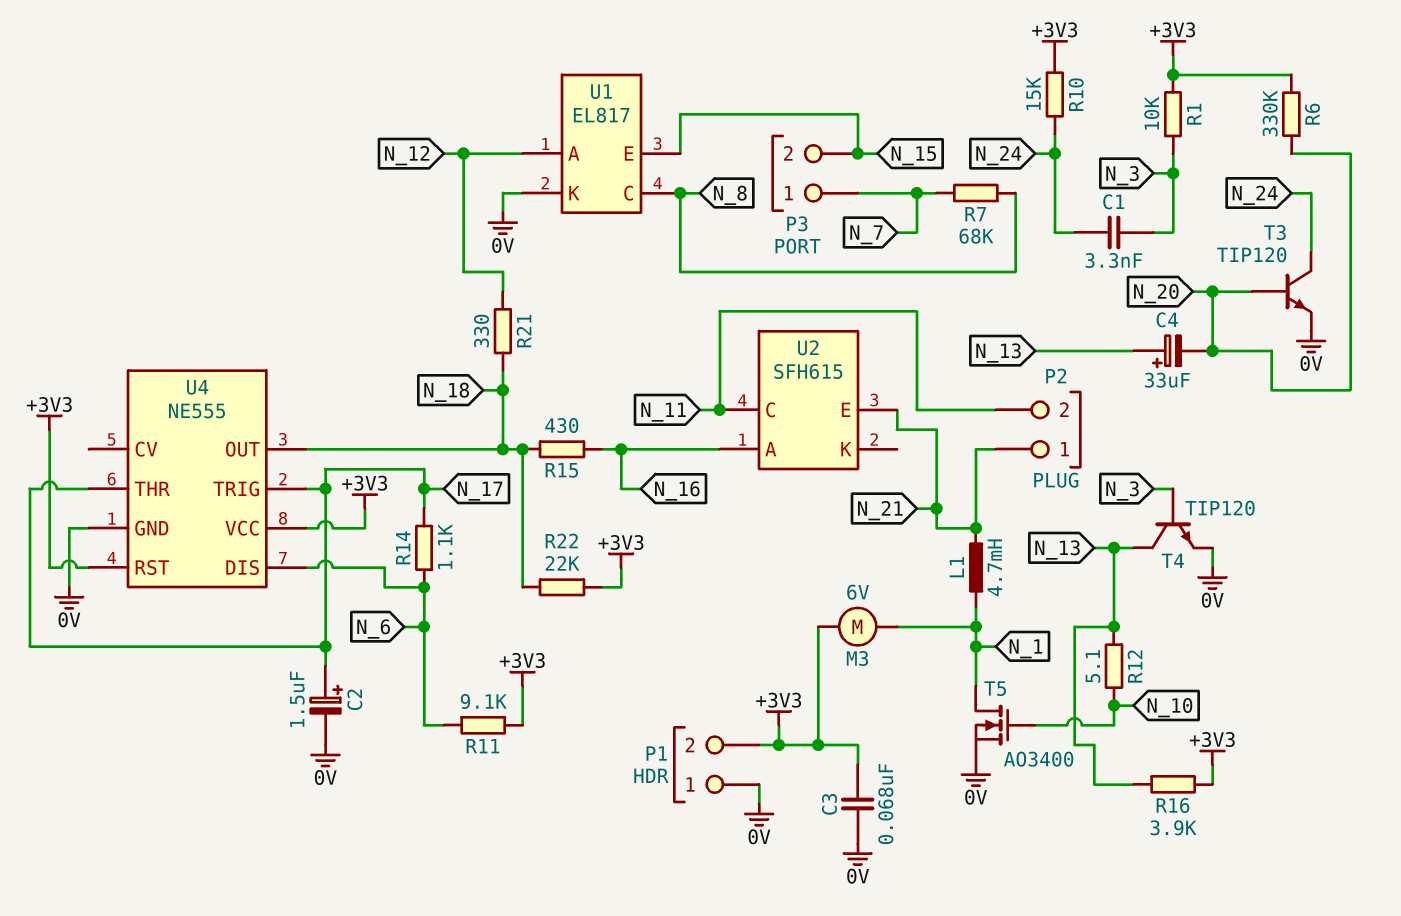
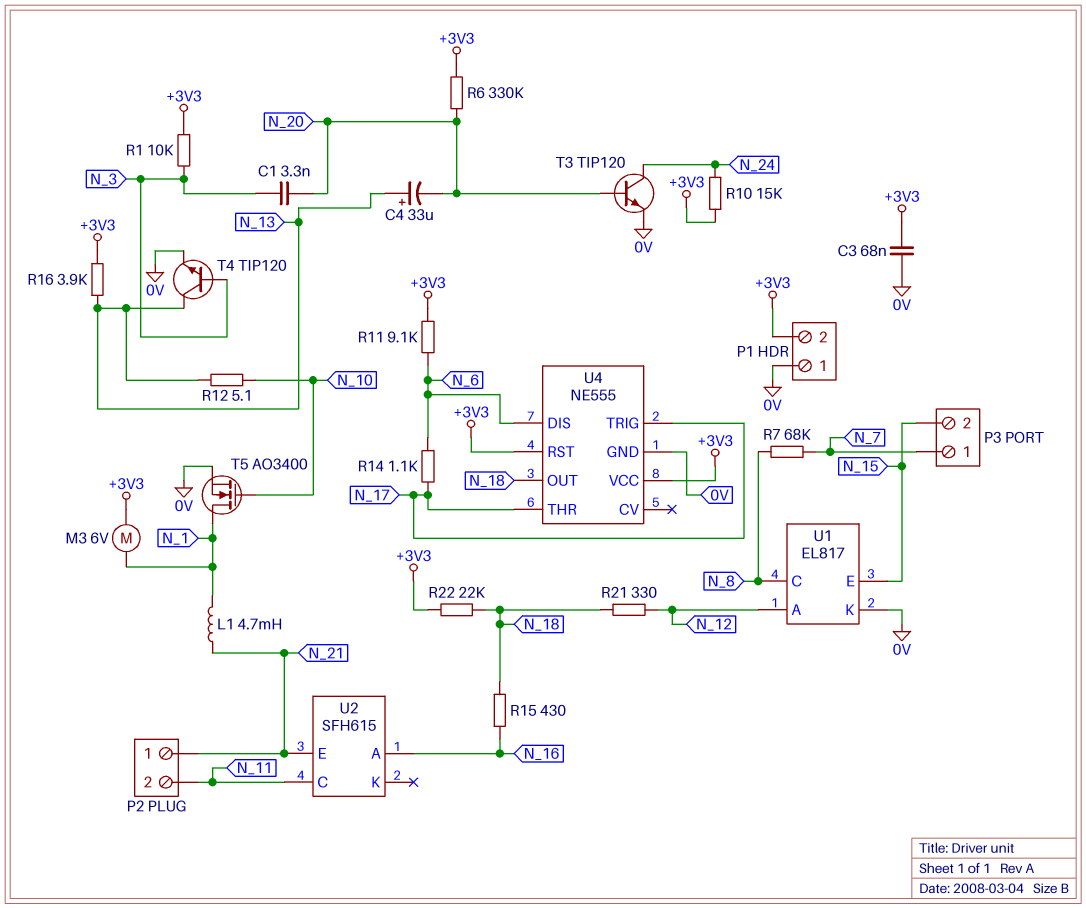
C1: 3.3nF (N_3, N_24) -> 3.3nF (N_3, N_20)
C2: 1.5uF (plus N_17, minus 0V) -> none

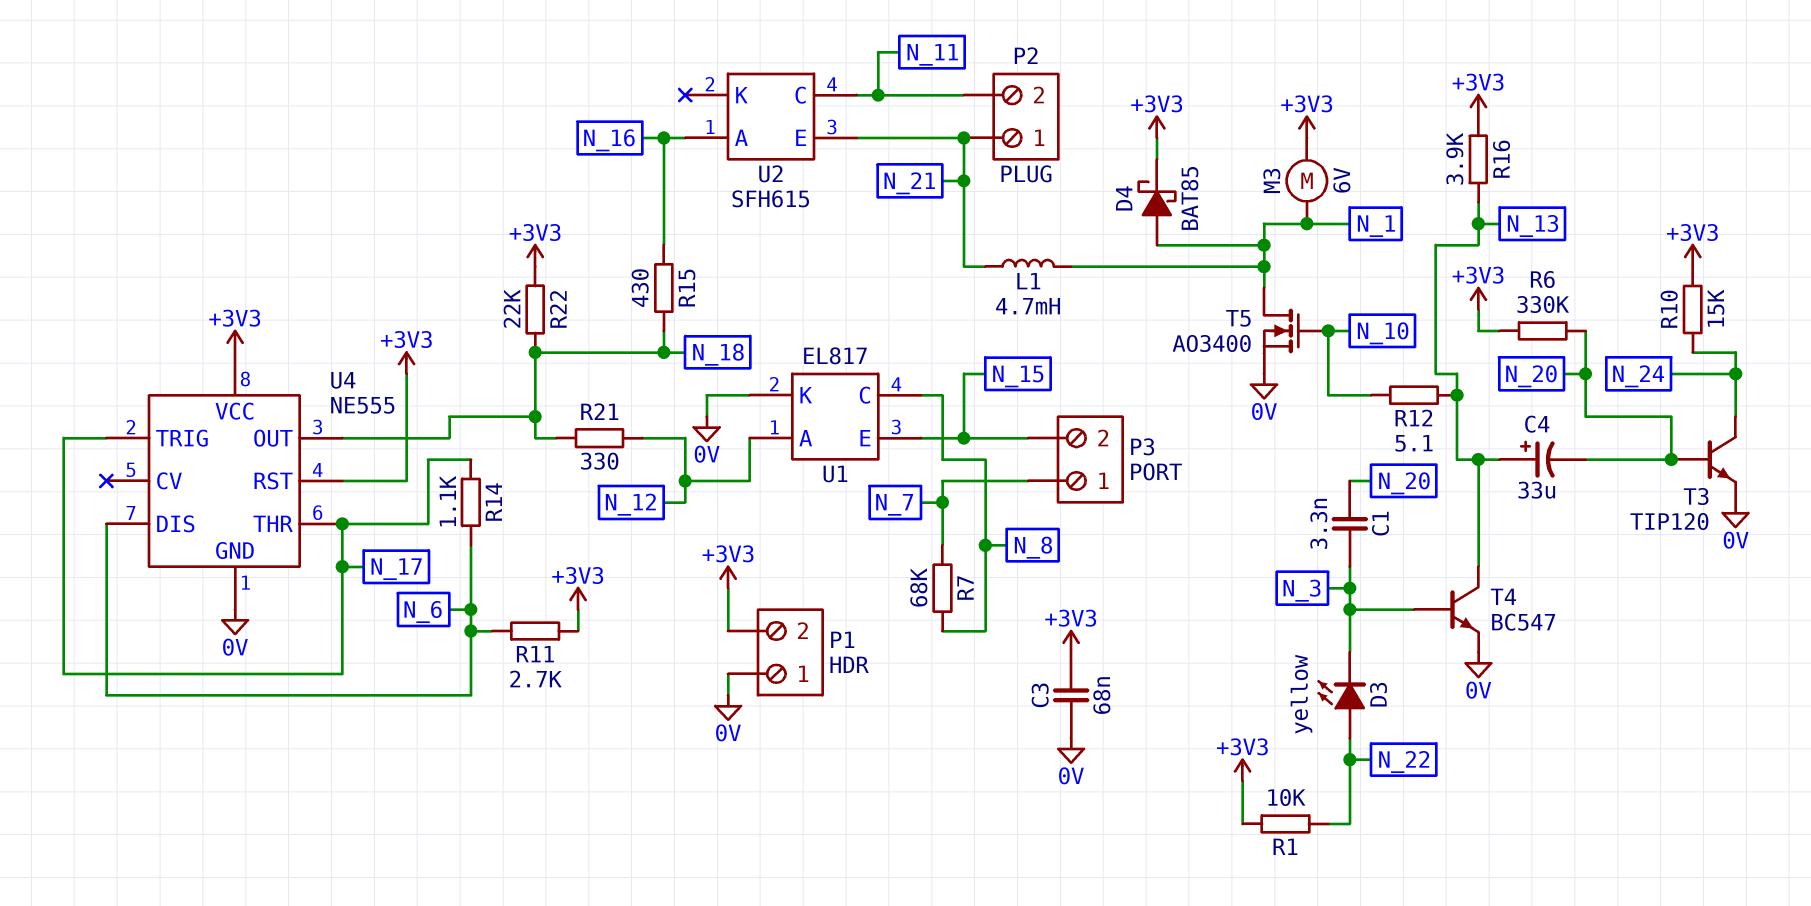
D3: none -> LED yellow (A N_22, K N_3)
D4: none -> schottky BAT85 (A N_1, K +3V3)
R1: 10k (+3V3, N_3) -> 10k (+3V3, N_22)
R11: 9.1k (+3V3, N_6) -> 2.7k (+3V3, N_6)
T4: NPN TIP120 (B N_3, C N_13, E 0V) -> NPN BC547 (B N_3, C N_13, E 0V)

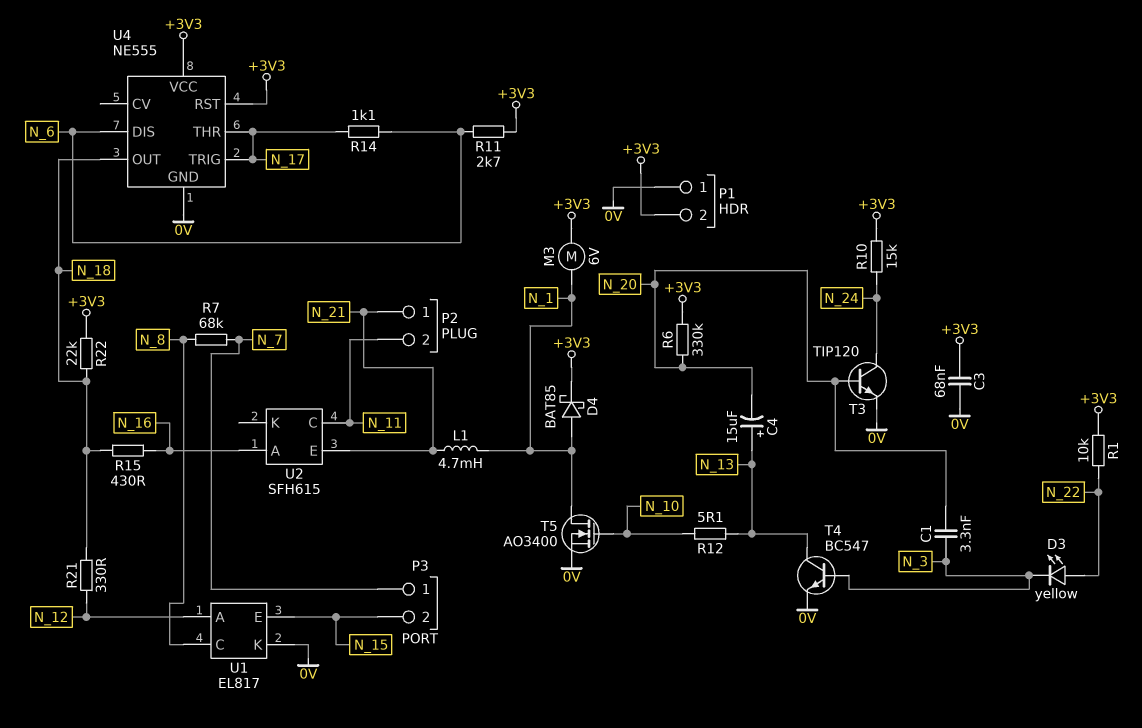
C4: 33uF (plus N_13, minus N_20) -> 15uF (plus N_13, minus N_20)
R16: 3.9k (+3V3, N_13) -> none

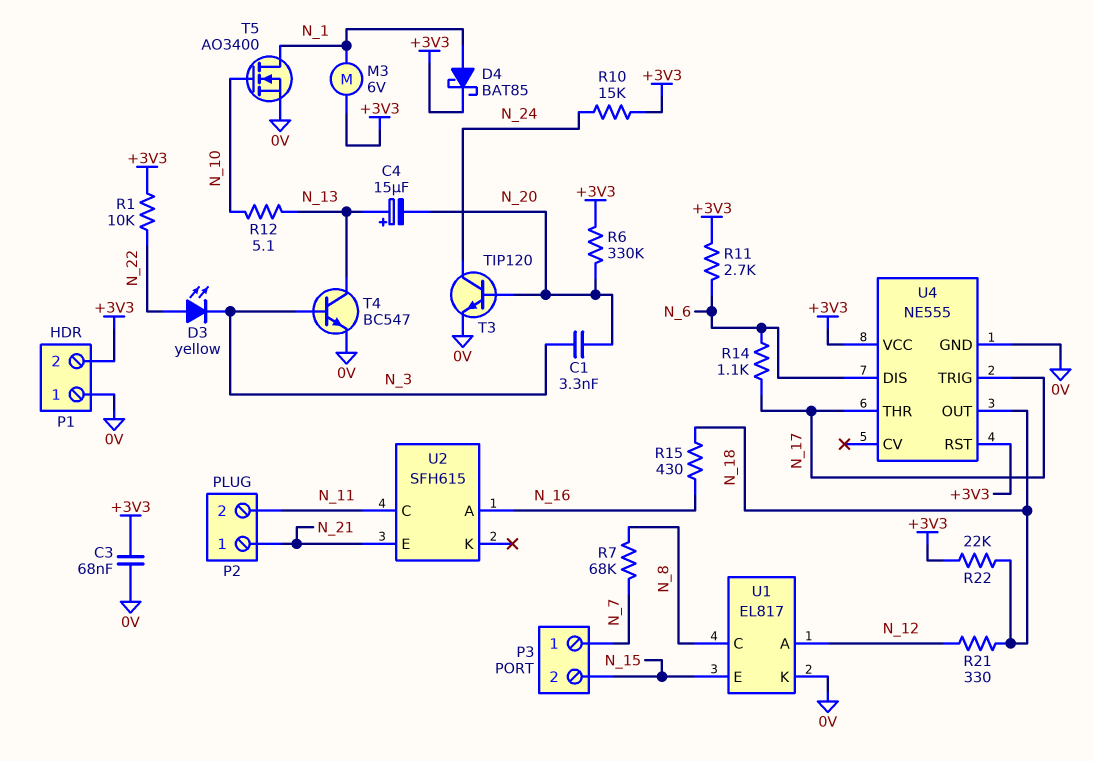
L1: 4.7mH (N_1, N_21) -> none

